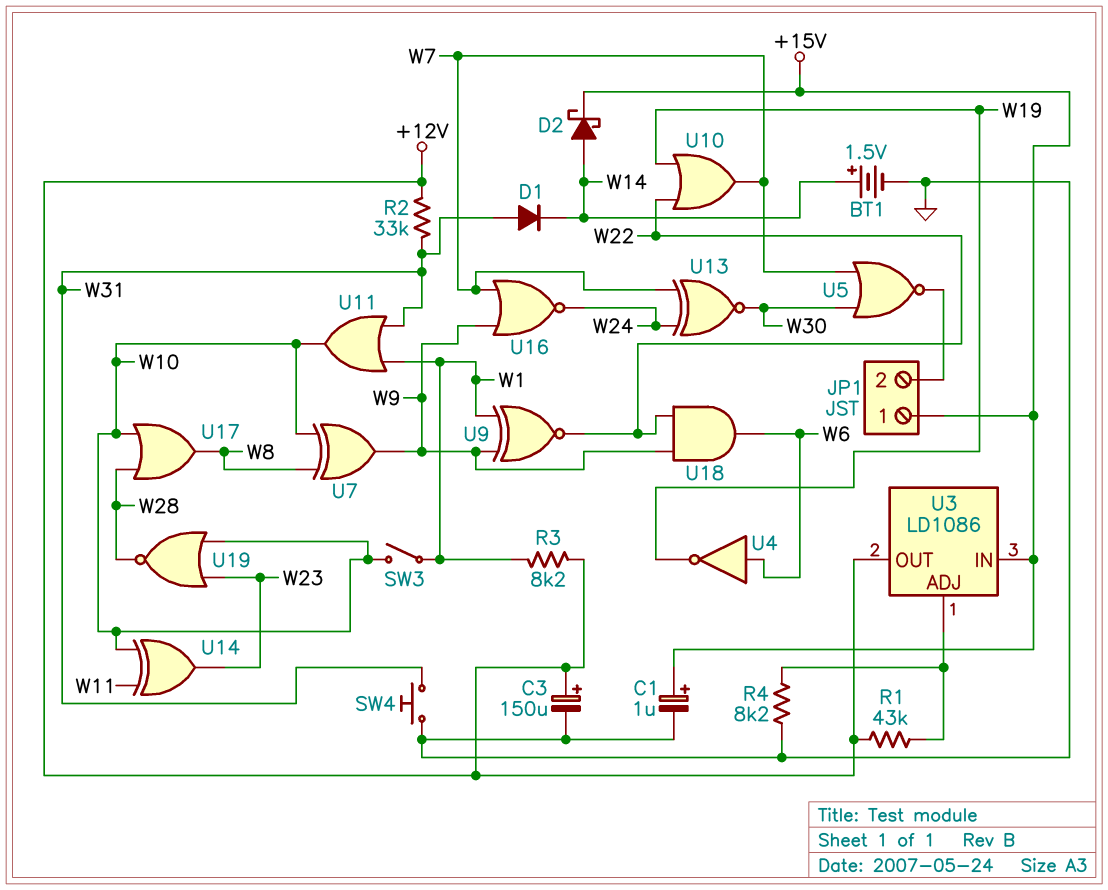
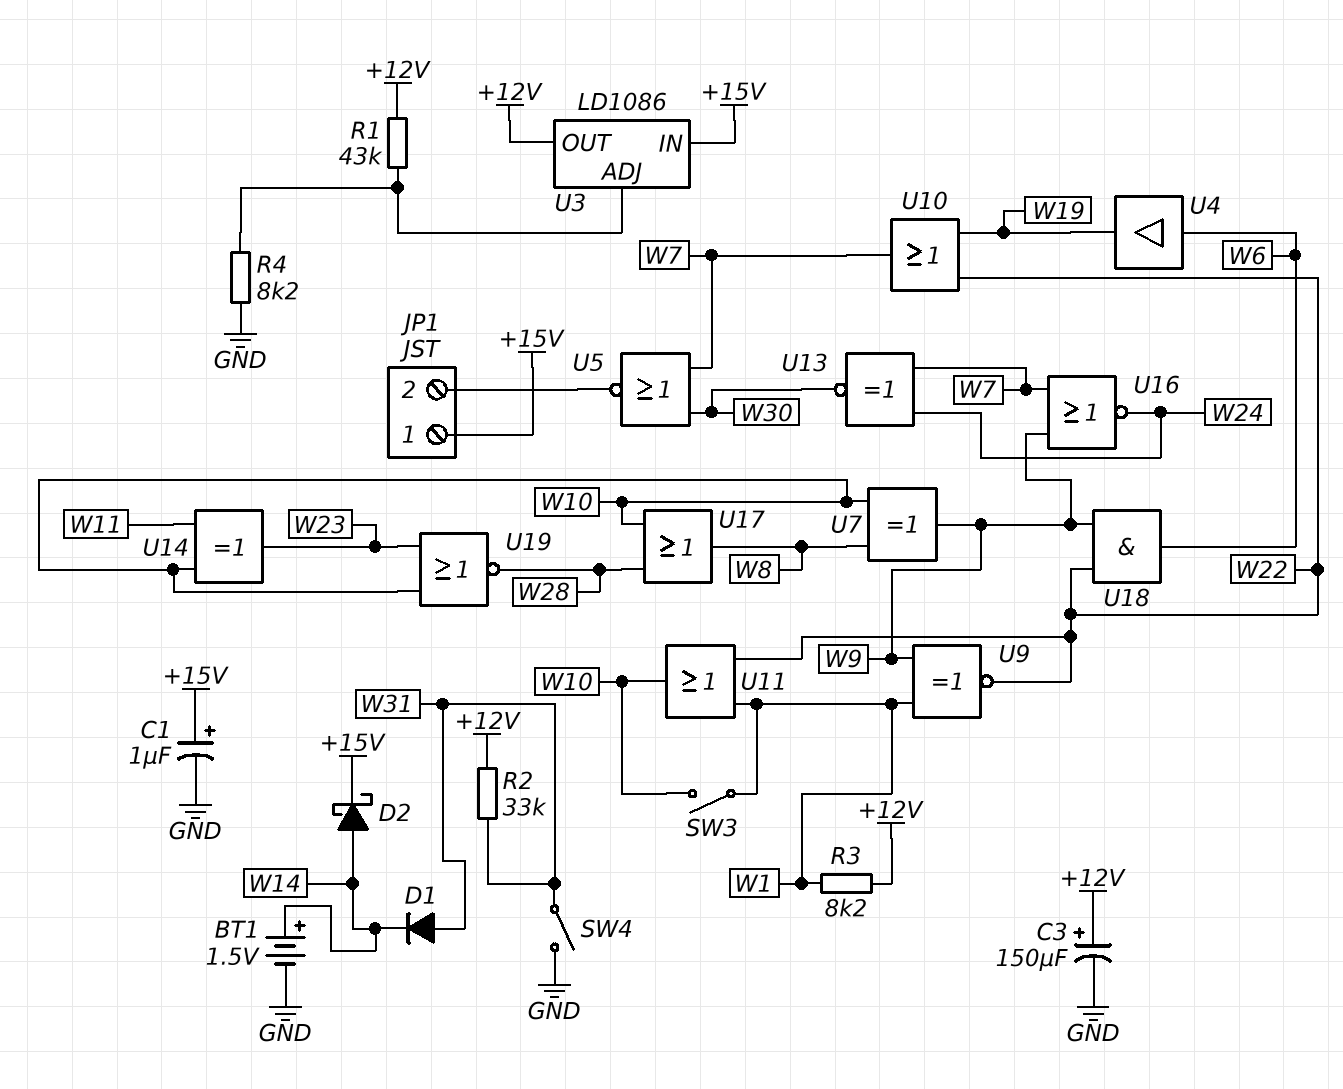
SW4: button (GND, W31) -> switch (GND, W31)
U4: NOT (in W6, out W19) -> buffer (in W6, out W19)
U11: OR (in W1, in W31, out W10) -> OR (in W1, in W22, out W10)

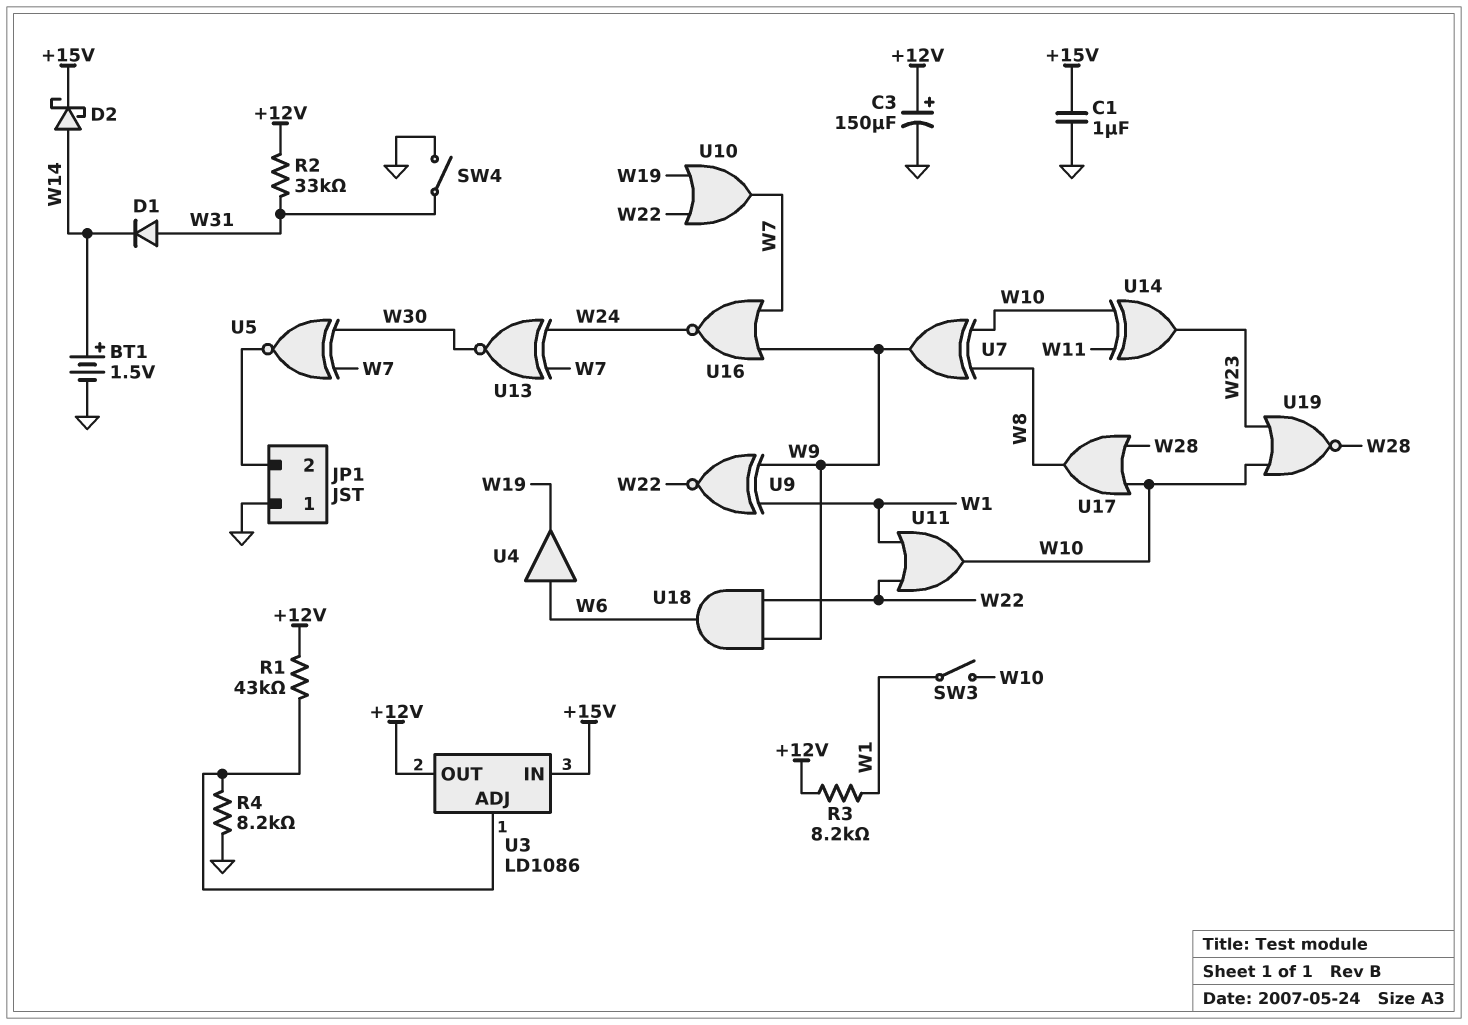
C1: 1uF (plus +15V, minus GND) -> 1uF (+15V, GND)
JP1 pin 1: +15V -> GND
U5: NOR (in W7, in W30, out JP1/2) -> XNOR (in W7, in W30, out JP1/2)

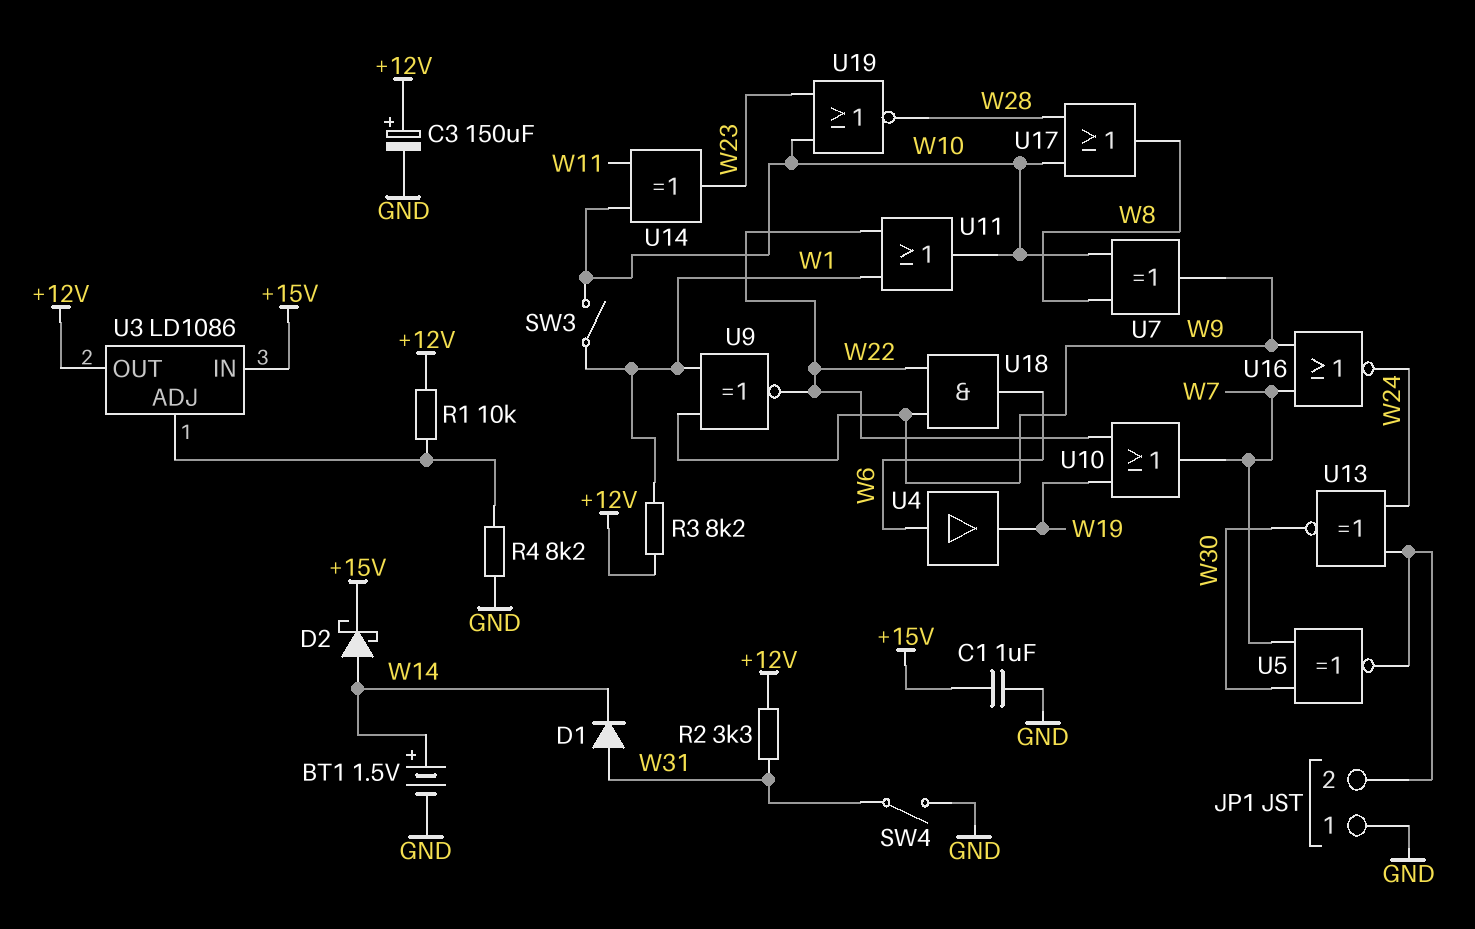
R1: 43k (+12V, U3/ADJ) -> 10k (+12V, U3/ADJ)
R2: 33k (+12V, W31) -> 3.3k (+12V, W31)
U13: XNOR (in W7, in W24, out W30) -> XNOR (in JP1/2, in W24, out W30)

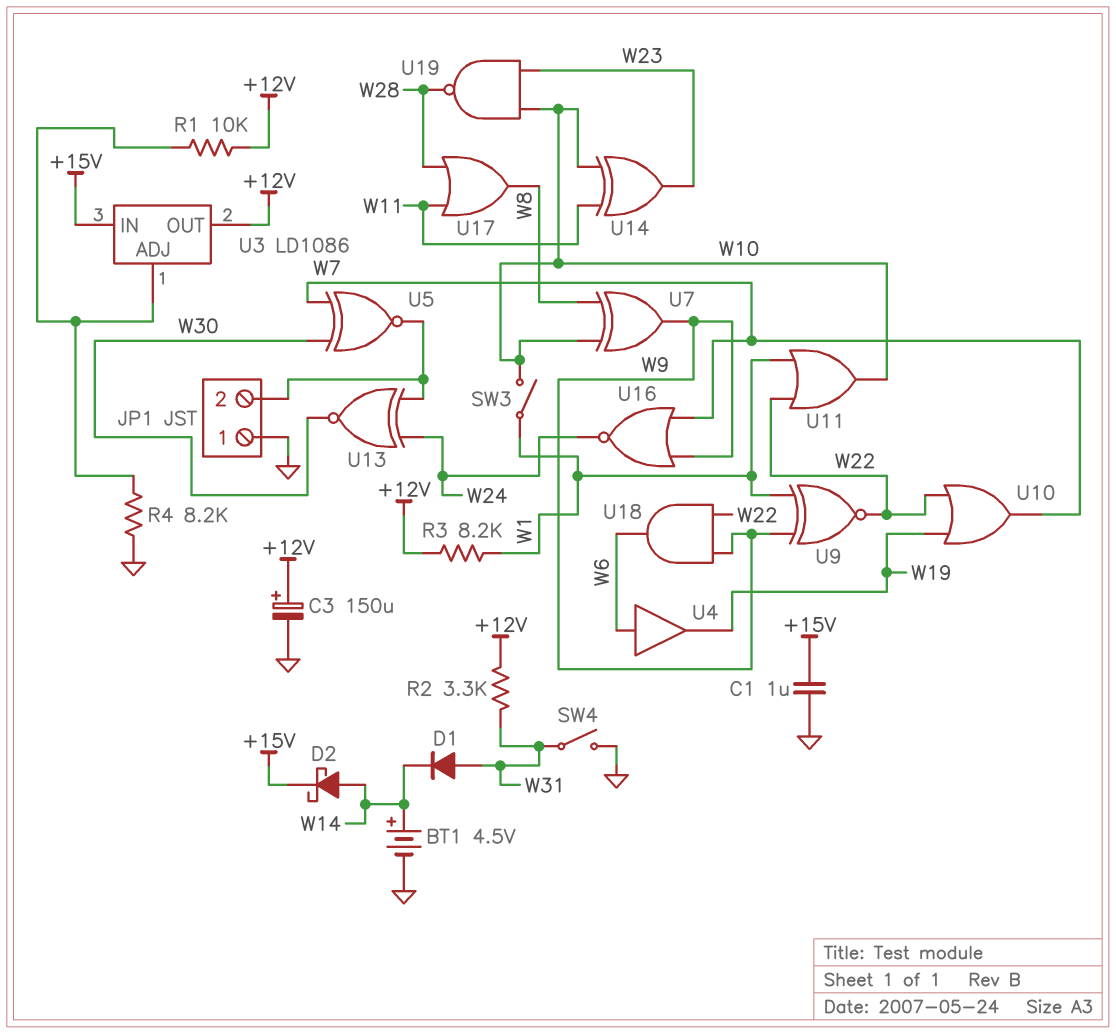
BT1: 1.5V (plus W14, minus GND) -> 4.5V (plus W14, minus GND)
U17: OR (in W10, in W28, out W8) -> OR (in W11, in W28, out W8)
U19: NOR (in W10, in W23, out W28) -> NAND (in W10, in W23, out W28)

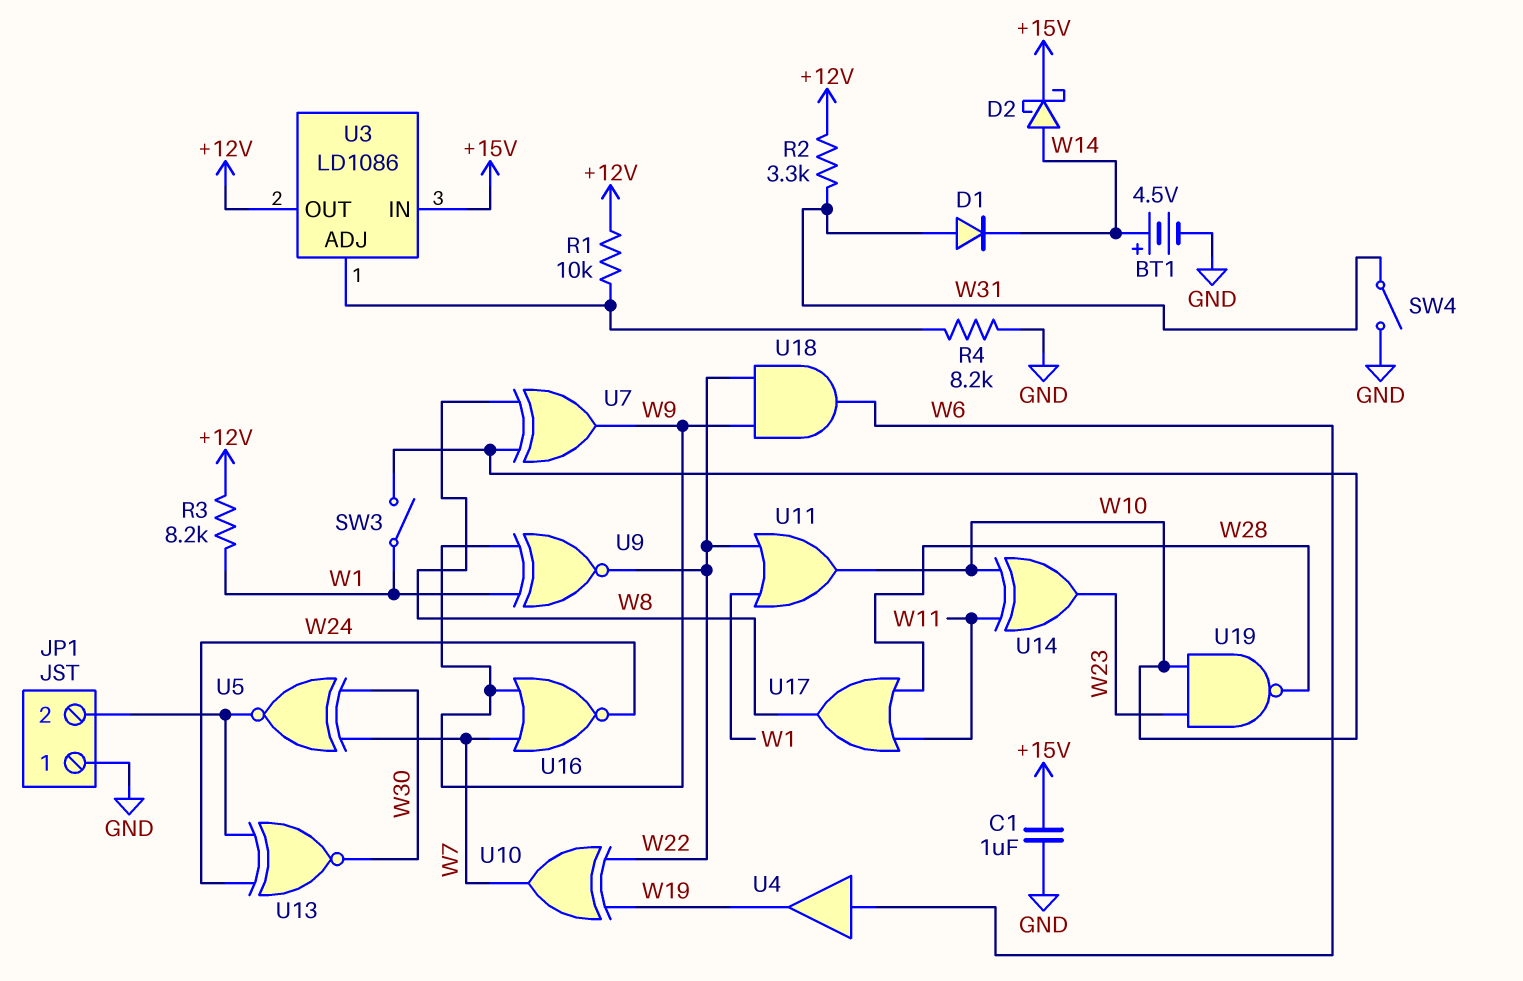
C3: 150uF (plus +12V, minus GND) -> none
U10: OR (in W19, in W22, out W7) -> XOR (in W19, in W22, out W7)

